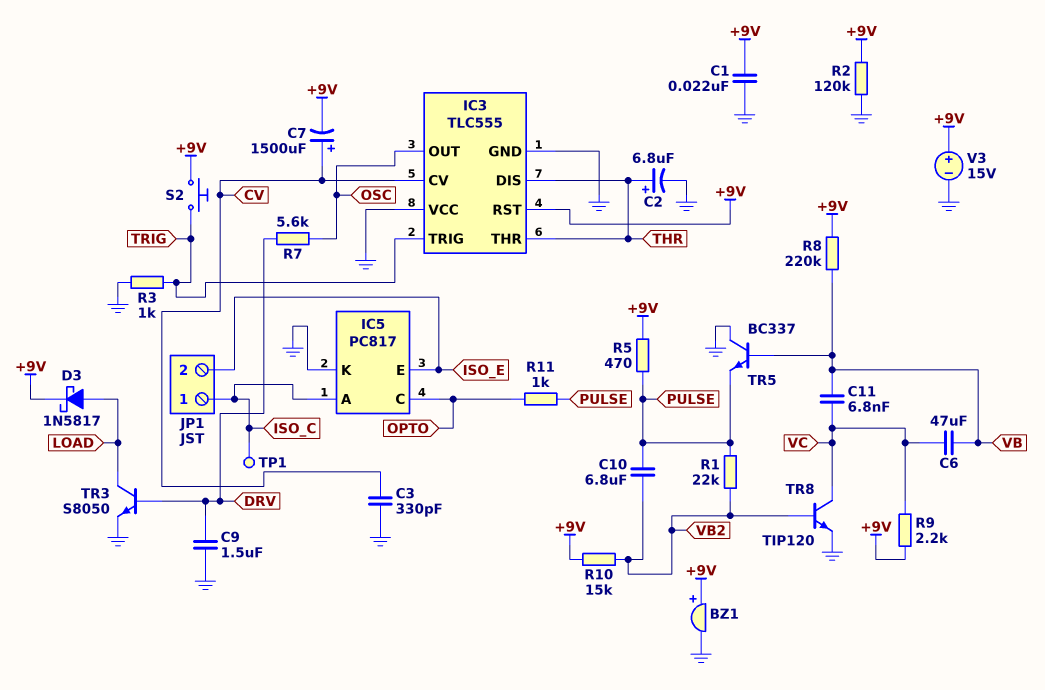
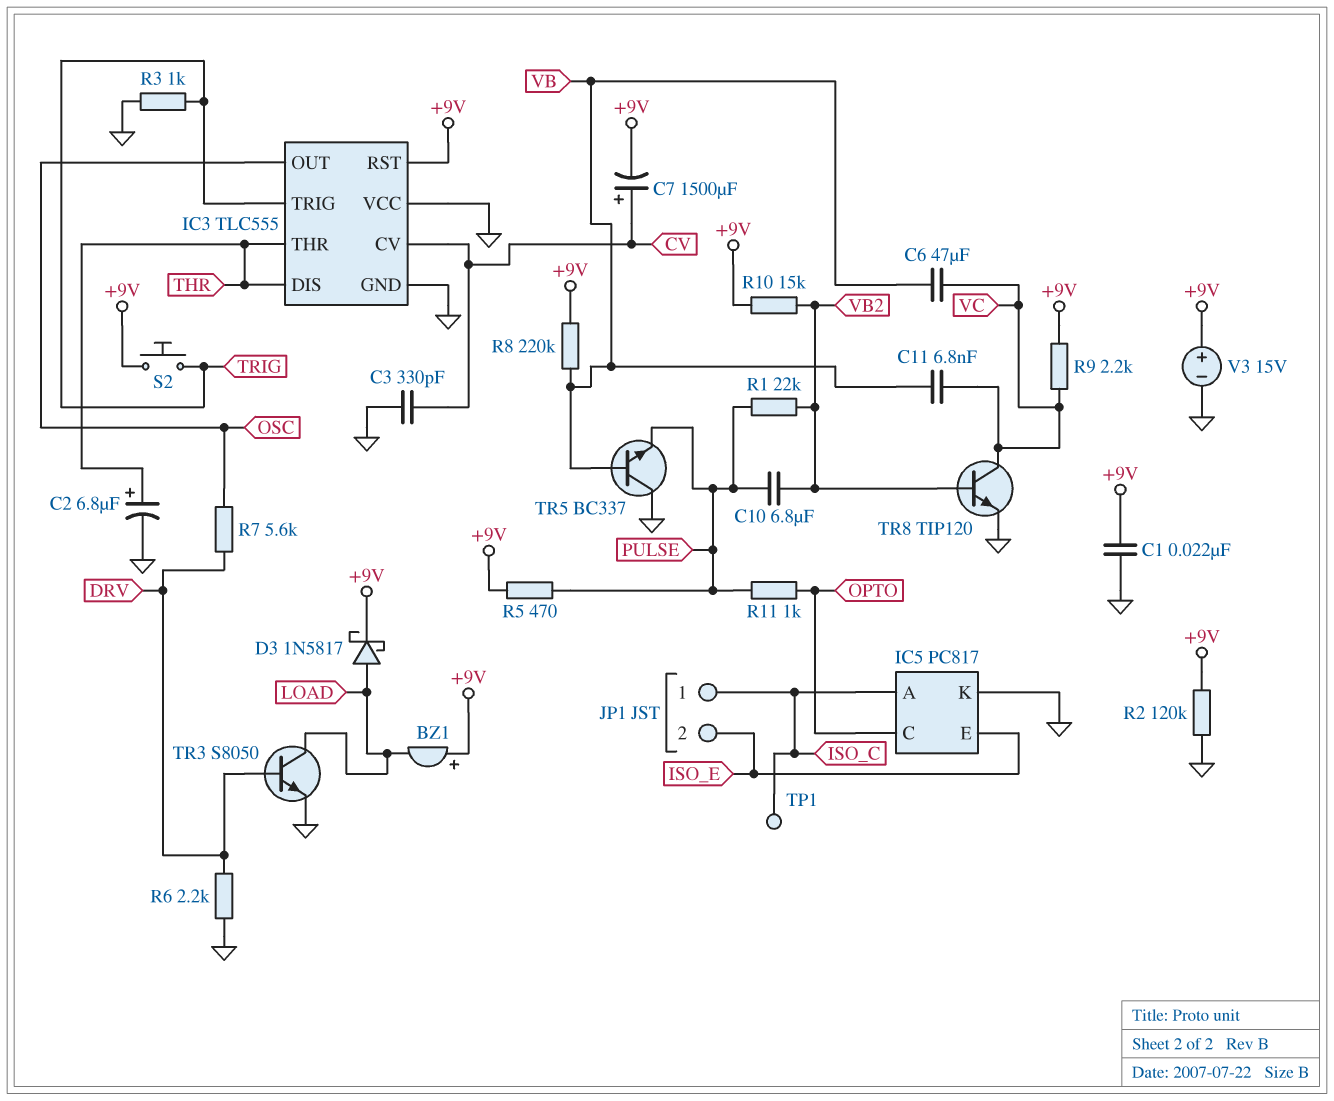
BZ1: buzzer (plus +9V, minus GND) -> buzzer (plus +9V, minus LOAD)
C9: 1.5uF (DRV, GND) -> none
R6: none -> 2.2k (DRV, GND)

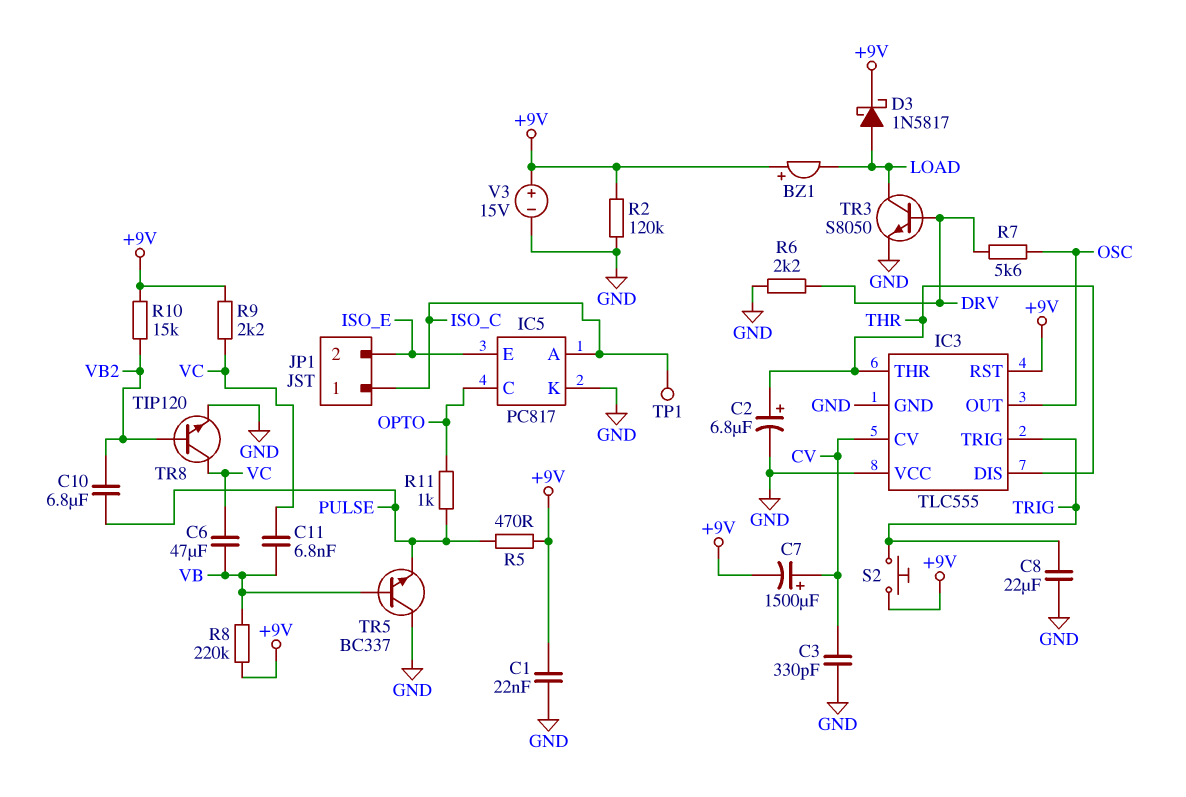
C8: none -> 22uF (GND, TRIG)
R1: 22k (PULSE, VB2) -> none
R3: 1k (GND, TRIG) -> none

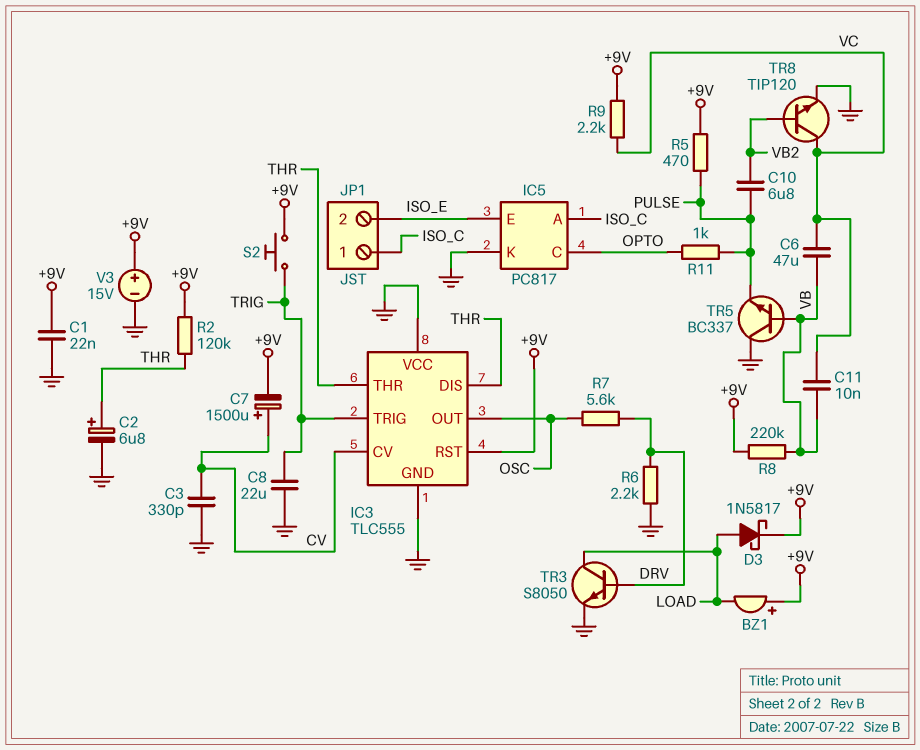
C11: 6.8nF (VB, VC) -> 10nF (VB, VC)
R2: 120k (+9V, GND) -> 120k (+9V, THR)
R10: 15k (+9V, VB2) -> none
TP1: test point (ISO_C) -> none

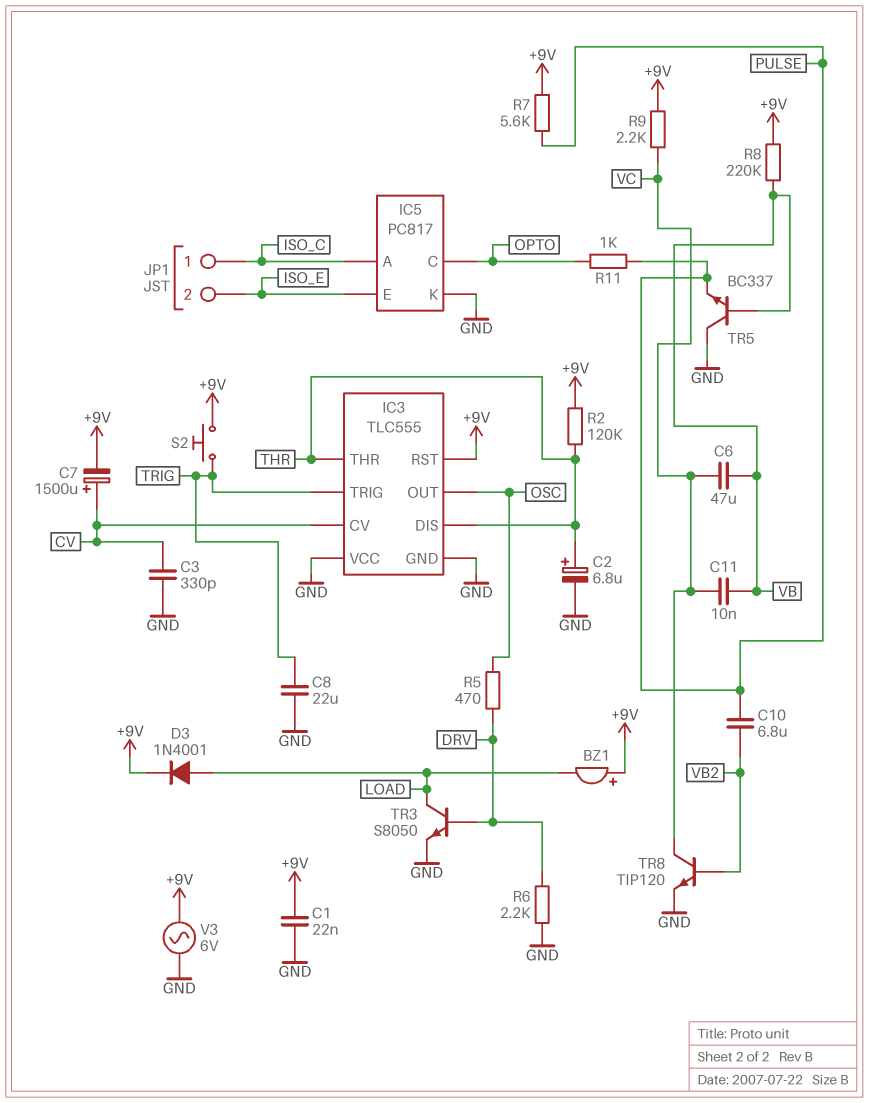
D3: schottky 1N5817 (A LOAD, K +9V) -> diode 1N4001 (A LOAD, K +9V)
R5: 470 (+9V, PULSE) -> 470 (DRV, OSC)
R7: 5.6k (DRV, OSC) -> 5.6k (+9V, PULSE)
V3: 15V (plus +9V, minus GND) -> AC 6V (+9V, GND)

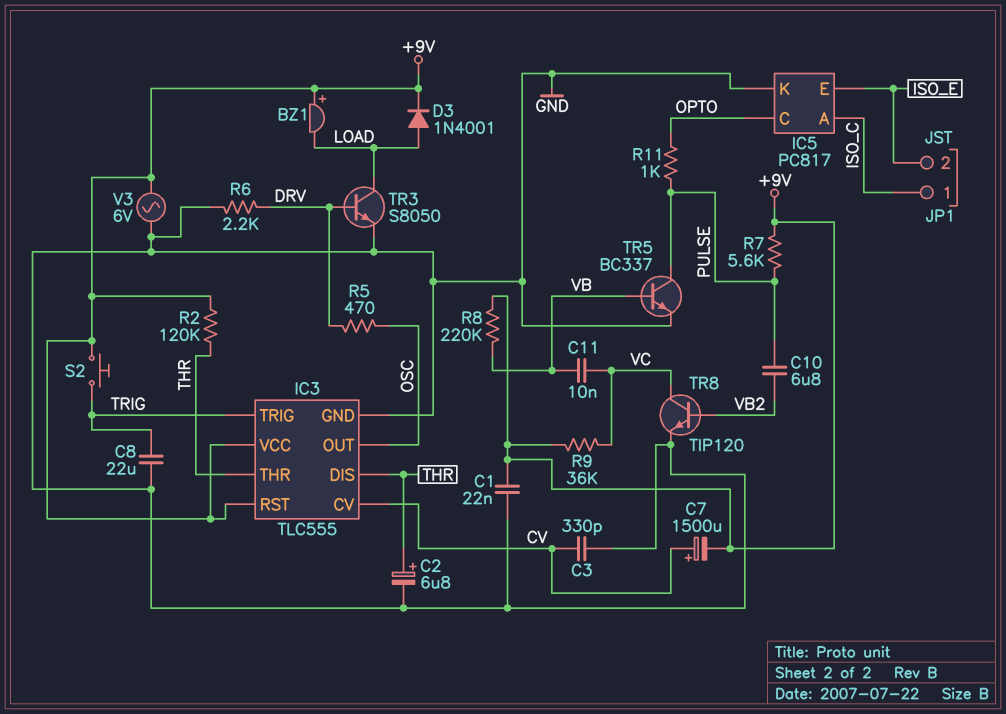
C6: 47uF (VB, VC) -> none
IC3 pin VCC: GND -> +9V
R9: 2.2k (+9V, VC) -> 36k (+9V, VC)
TR5: NPN BC337 (B VB, C GND, E PULSE) -> NPN BC337 (B VB, C PULSE, E GND)

